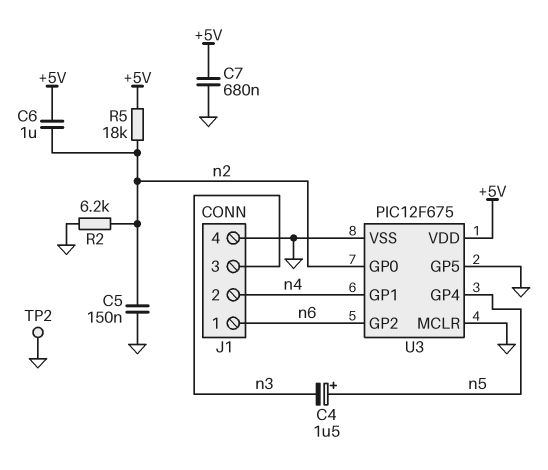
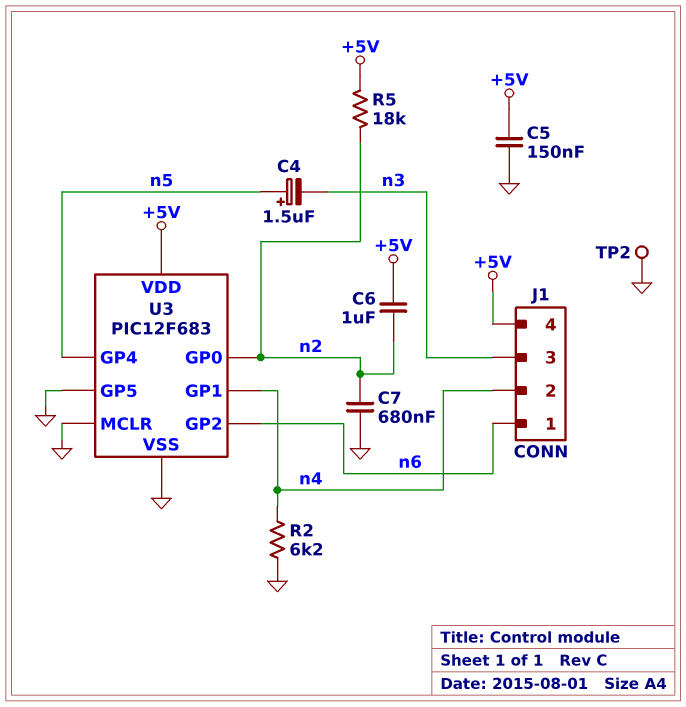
C5: 150nF (GND, n2) -> 150nF (+5V, GND)
C7: 680nF (+5V, GND) -> 680nF (GND, n2)
J1 pin 4: GND -> +5V
R2: 6.2k (GND, n2) -> 6.2k (GND, n4)
U3: PIC12F675 -> PIC12F683

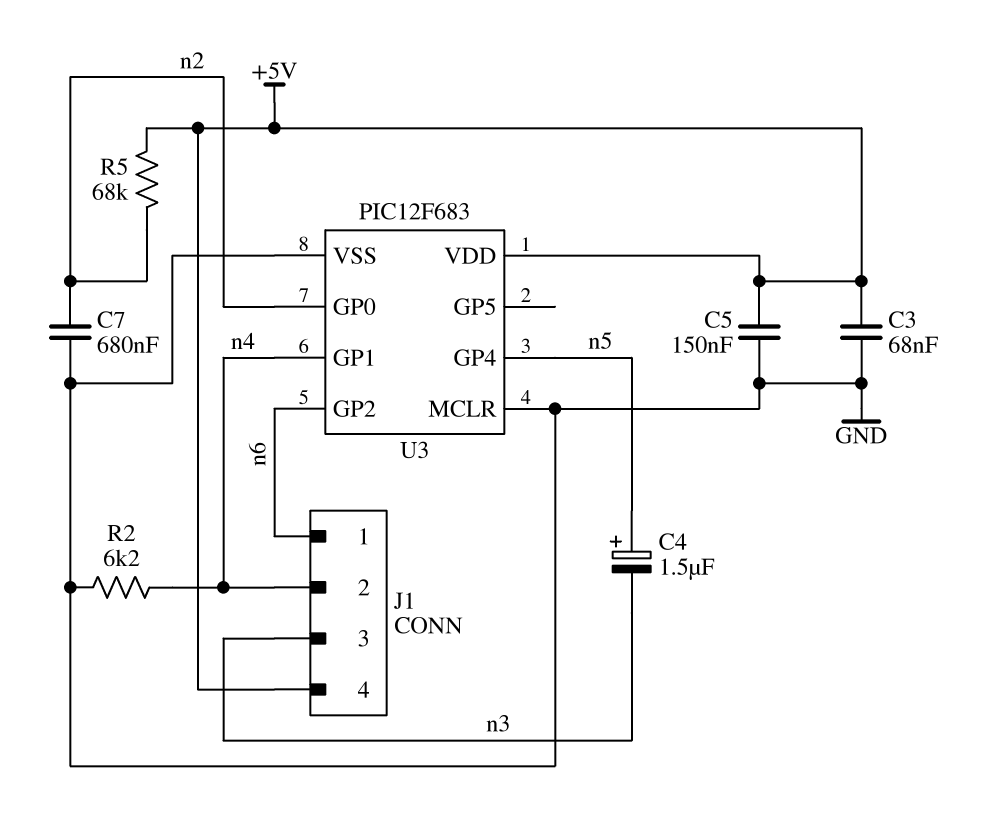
C3: none -> 68nF (+5V, GND)
C6: 1uF (+5V, n2) -> none
R5: 18k (+5V, n2) -> 68k (+5V, n2)
TP2: test point (GND) -> none
U3 pin GP5: GND -> none

